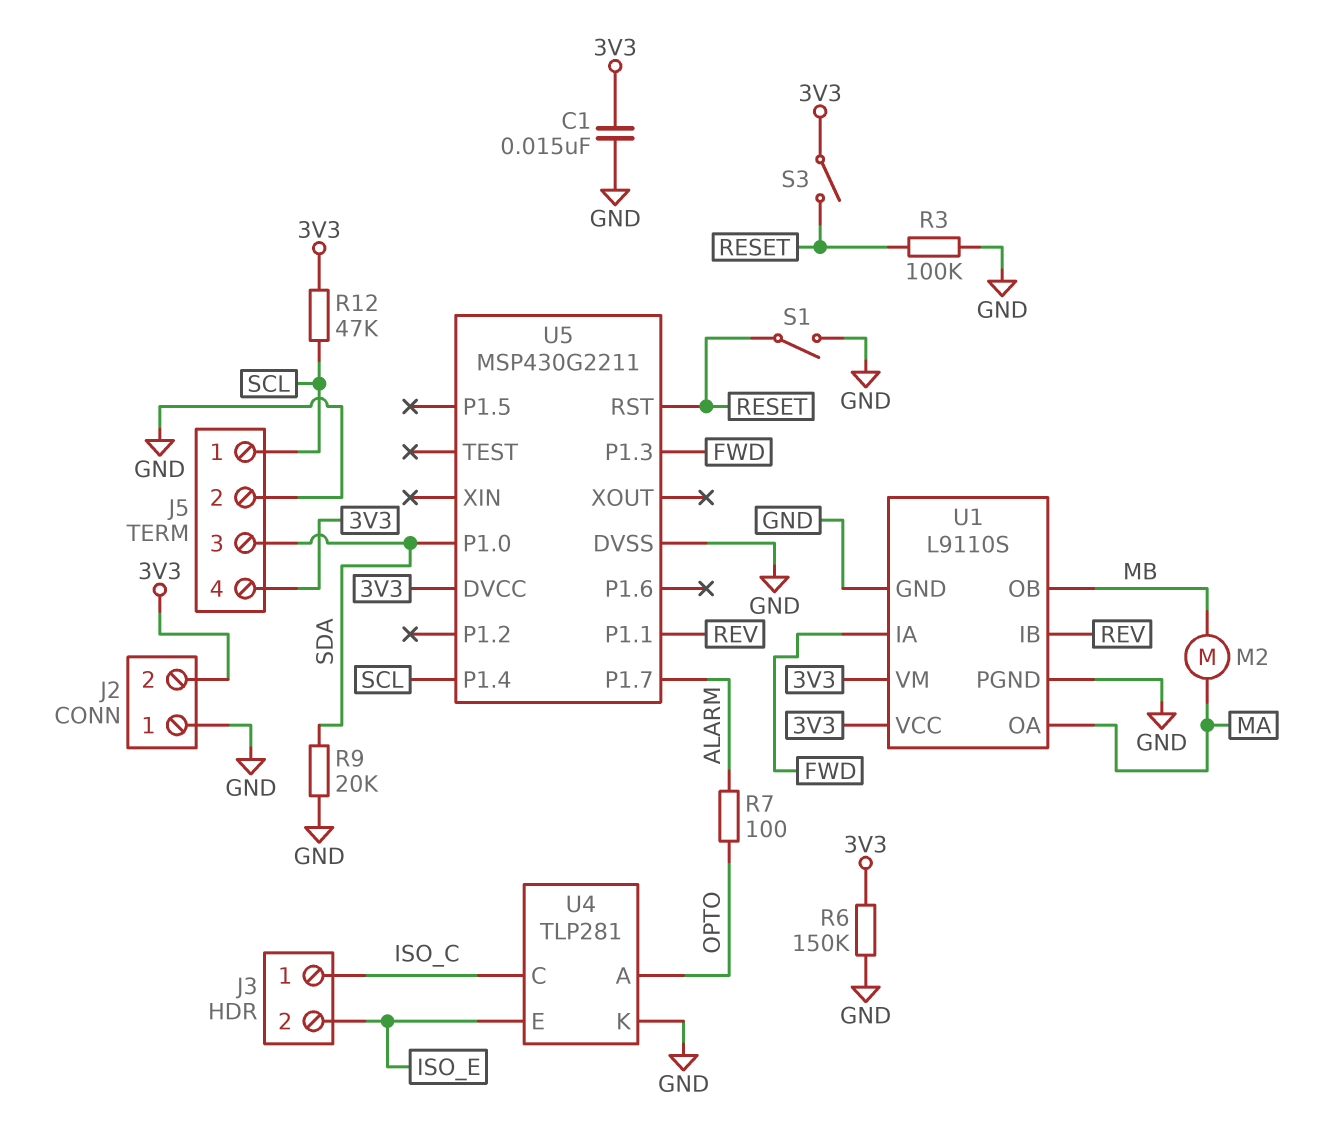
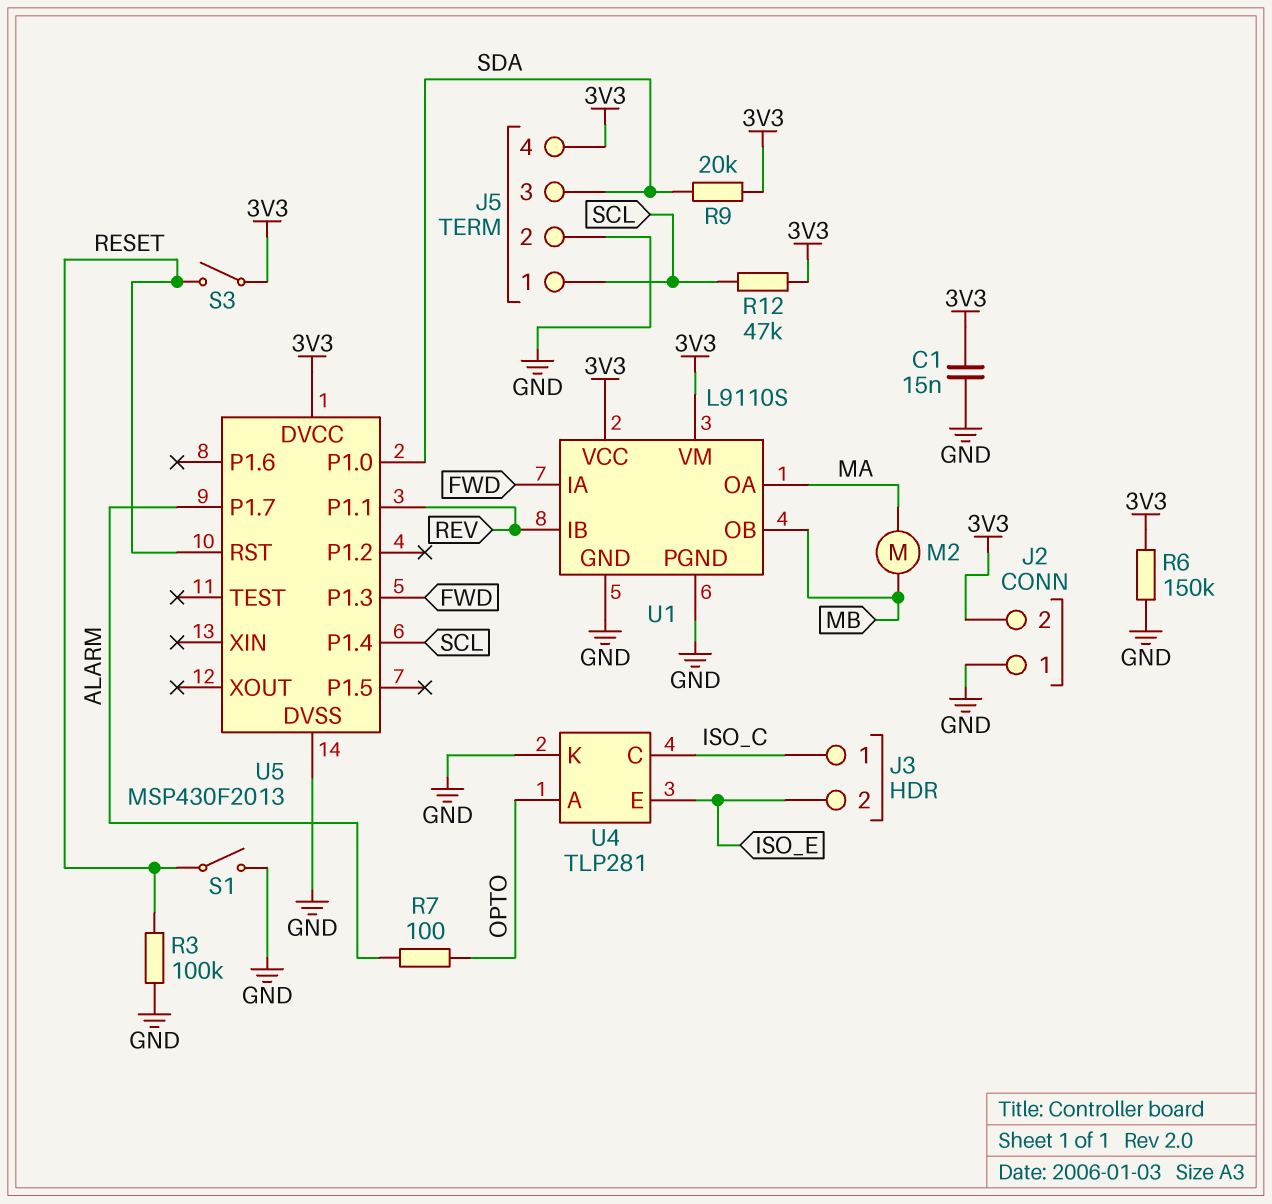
R9: 20k (GND, SDA) -> 20k (3V3, SDA)
U5: MSP430G2211 -> MSP430F2013

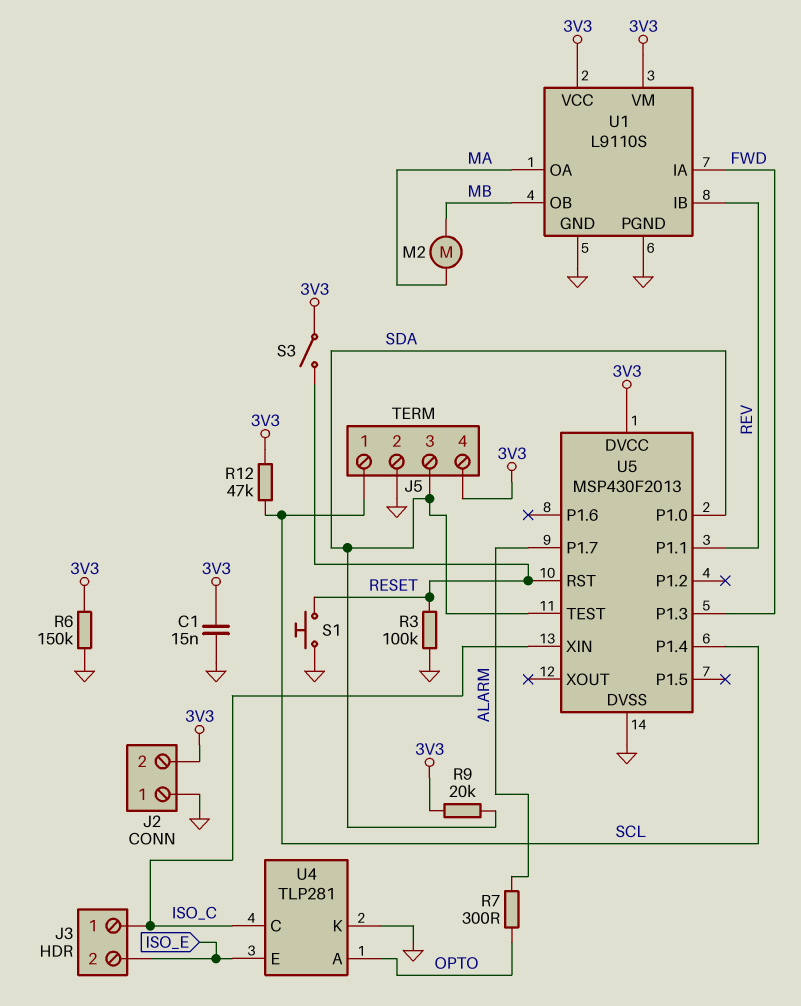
R7: 100 (ALARM, OPTO) -> 300 (ALARM, OPTO)
S1: switch (GND, RESET) -> button (GND, RESET)
U5 pin TEST: none -> SDA
U5 pin XIN: none -> ISO_C

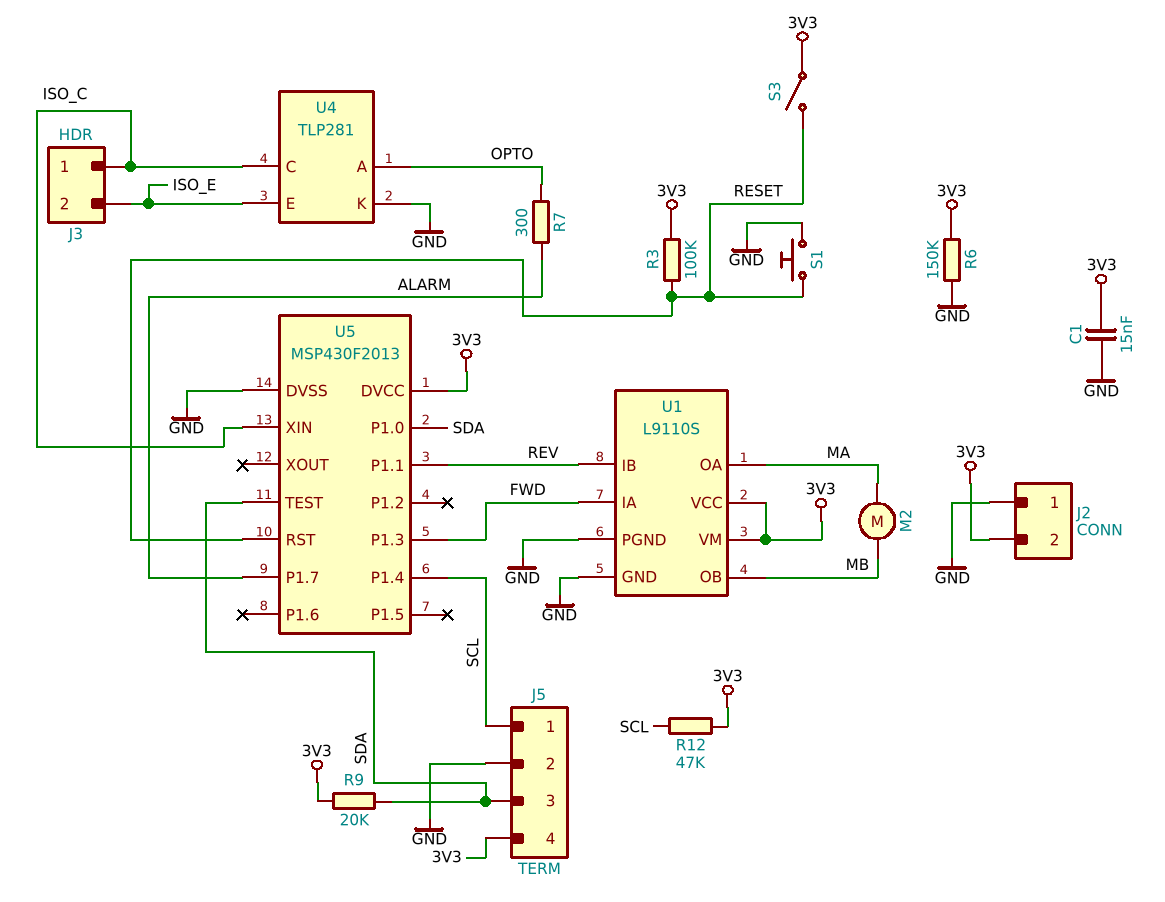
R3: 100k (GND, RESET) -> 100k (3V3, RESET)

